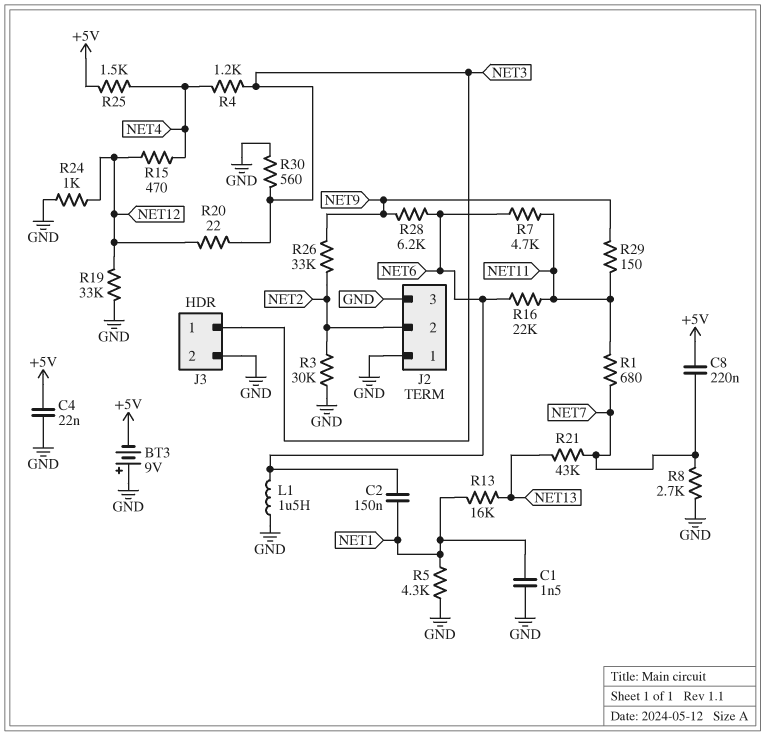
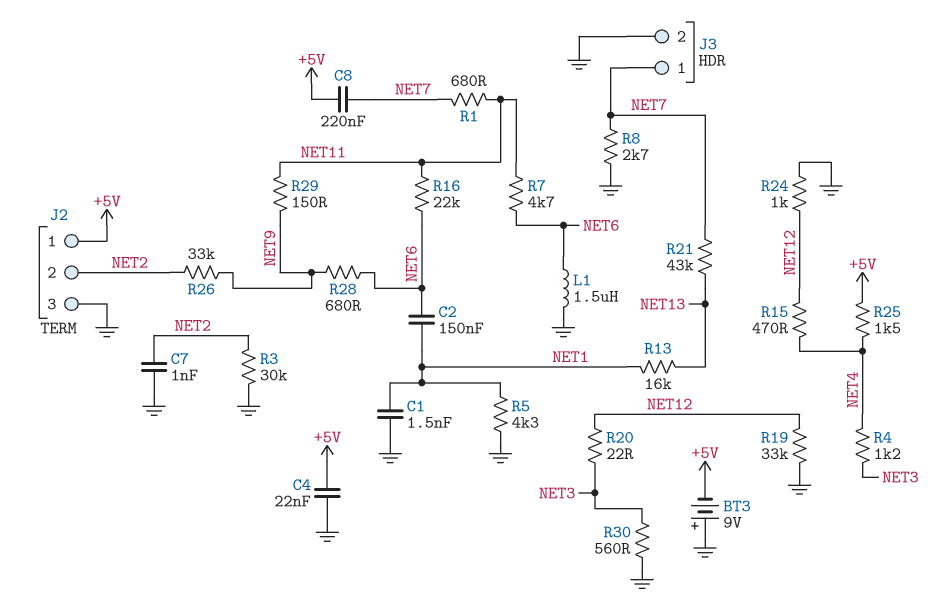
C7: none -> 1nF (GND, NET2)
J2 pin 1: GND -> +5V
J3 pin 1: NET3 -> NET7
R28: 6.2k (NET6, NET9) -> 680 (NET6, NET9)

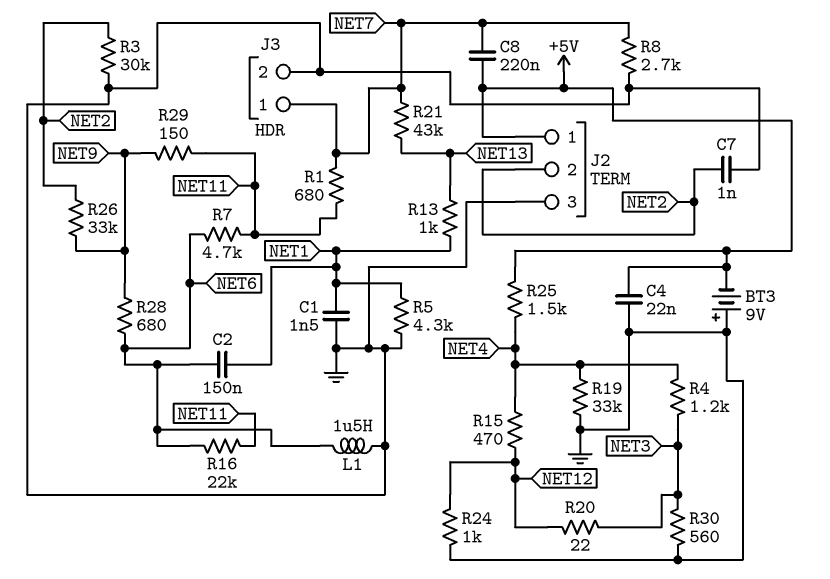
R13: 16k (NET1, NET13) -> 1k (NET1, NET13)
R19: 33k (GND, NET12) -> 33k (GND, NET4)

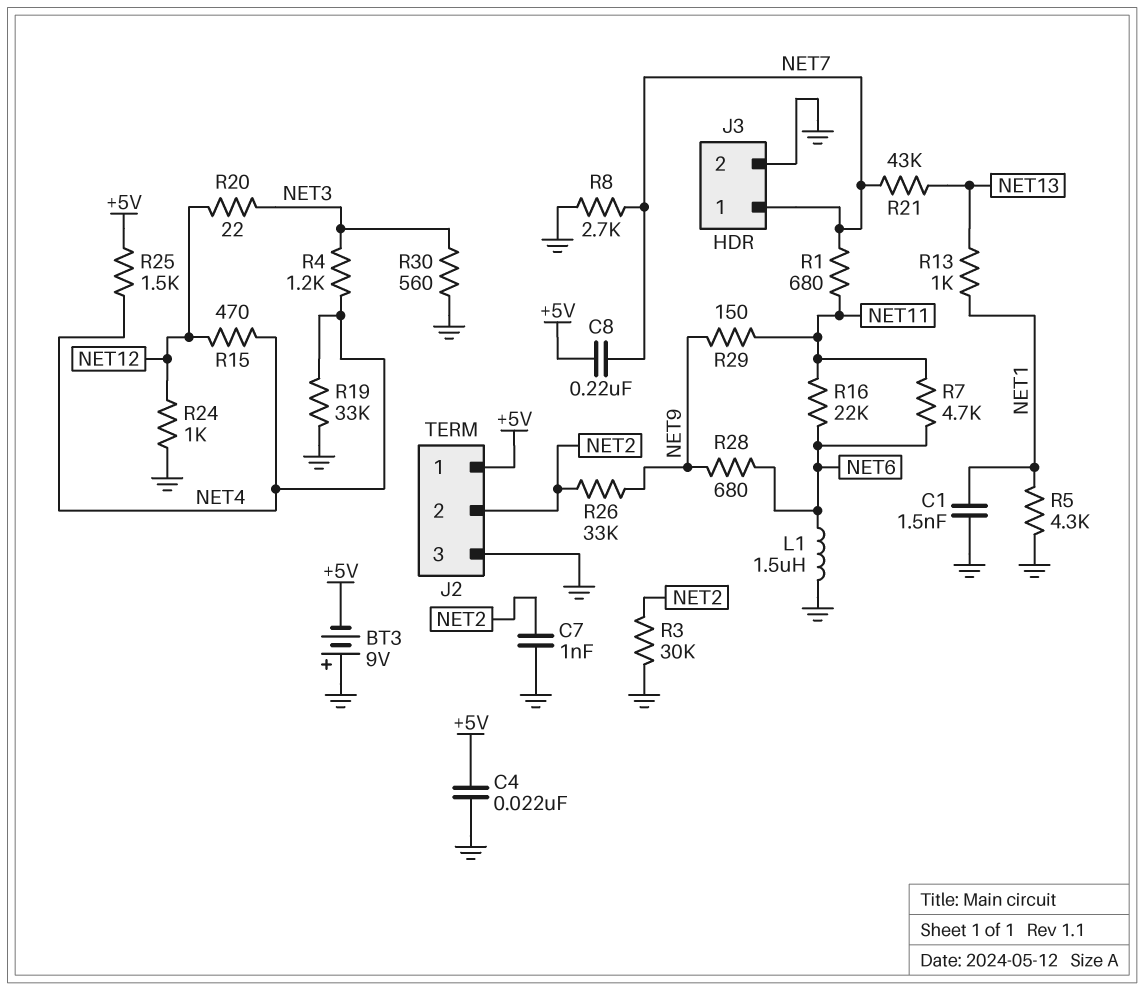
C2: 150nF (NET1, NET6) -> none

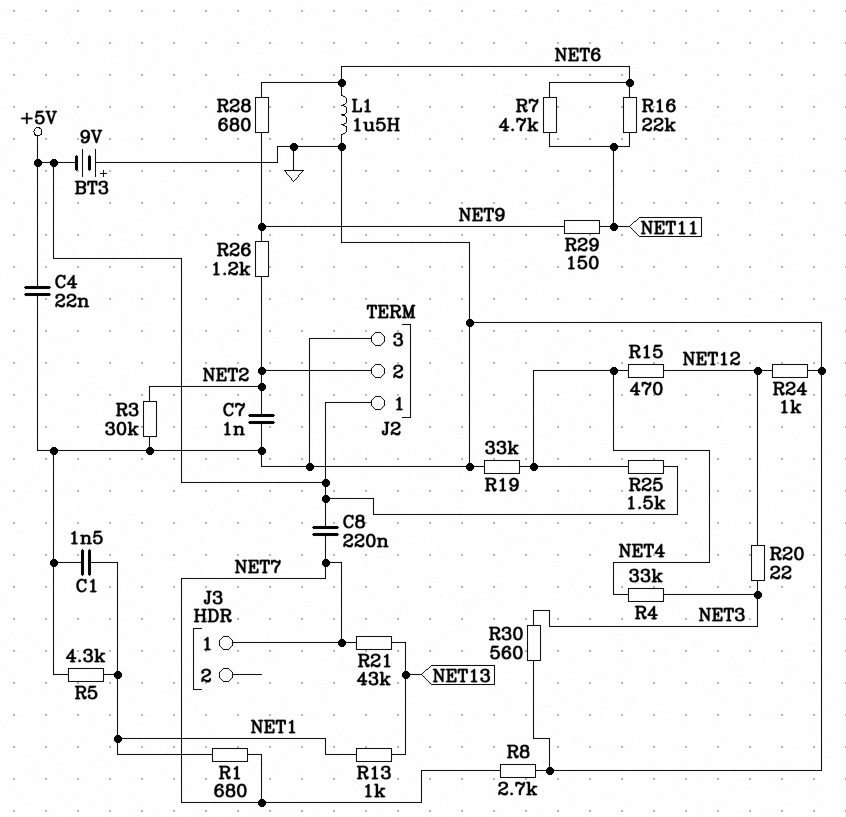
J3 pin 2: GND -> none
R1: 680 (NET7, NET11) -> 680 (NET1, NET7)
R4: 1.2k (NET3, NET4) -> 33k (NET3, NET4)
R26: 33k (NET2, NET9) -> 1.2k (NET2, NET9)

